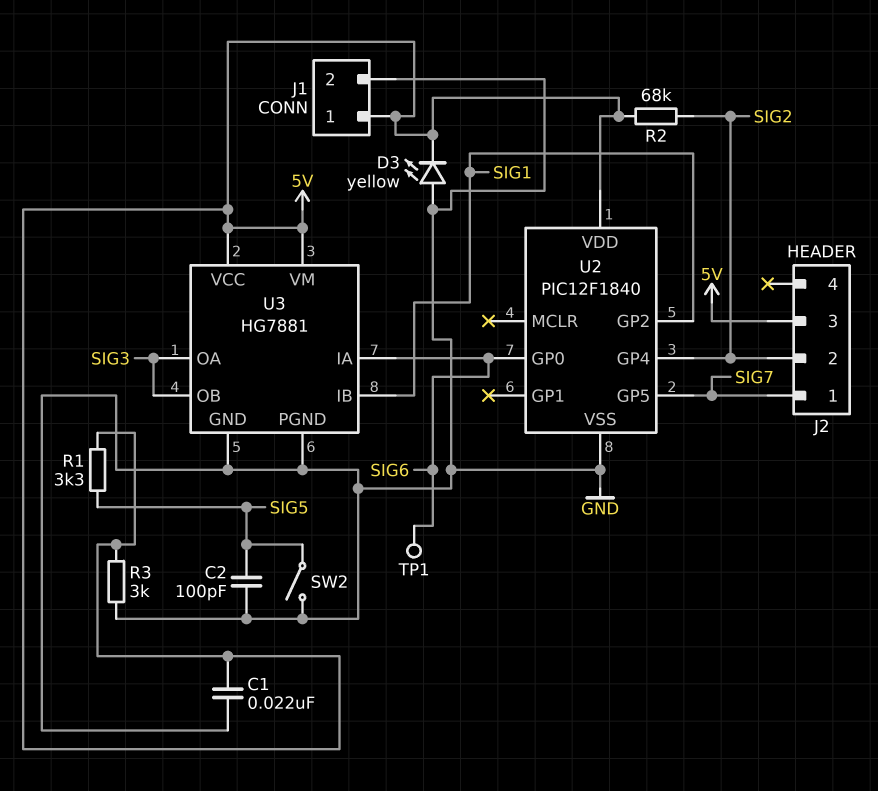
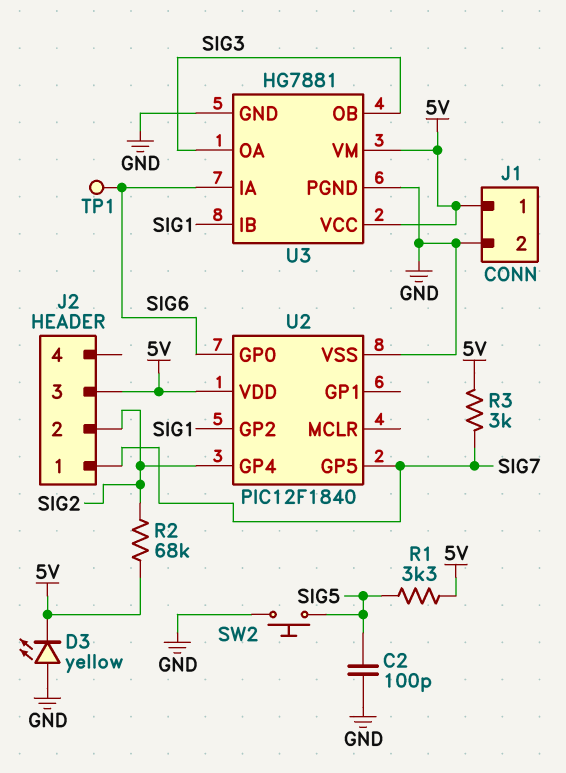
C1: 22nF (5V, GND) -> none
R3: 3k (5V, GND) -> 3k (5V, SIG7)
SW2: switch (GND, SIG5) -> button (GND, SIG5)

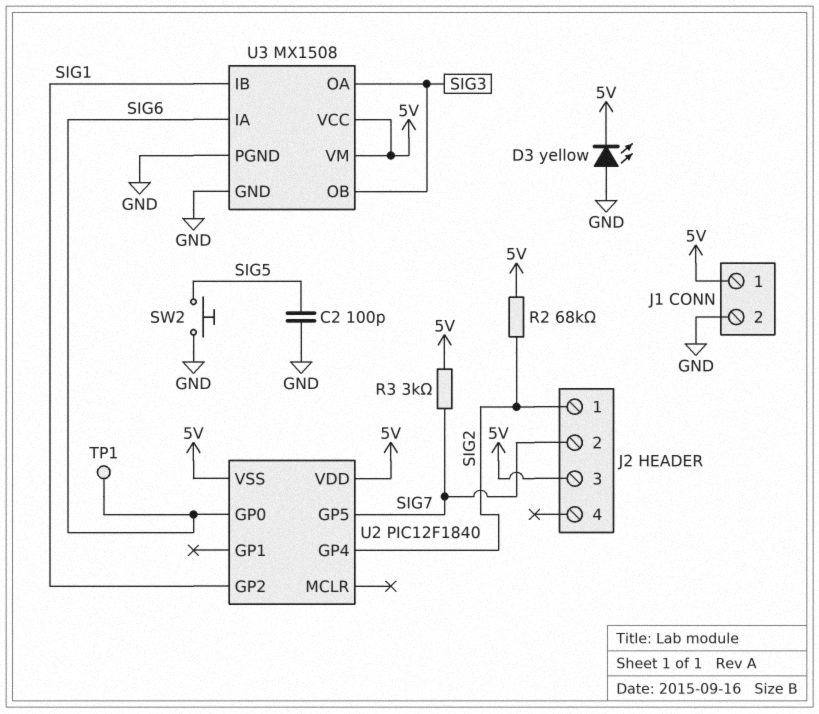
J2 pin 1: SIG7 -> SIG2
J2 pin 2: SIG2 -> SIG7
R1: 3.3k (5V, SIG5) -> none
U2 pin VSS: GND -> 5V
U3: HG7881 -> MX1508

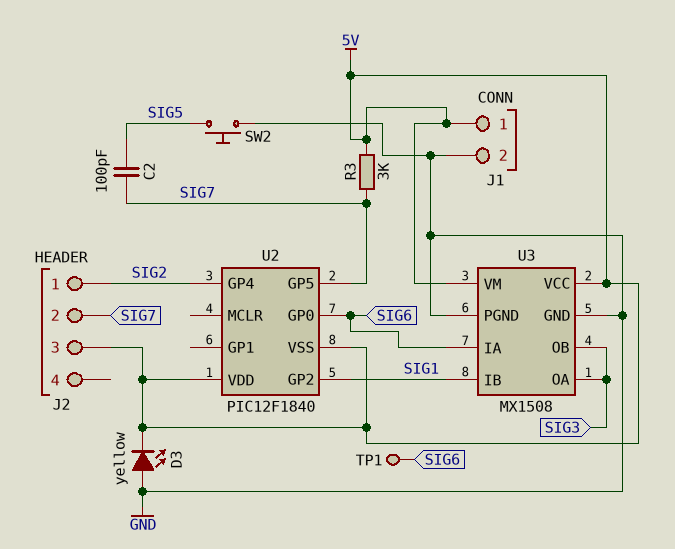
C2: 100pF (GND, SIG5) -> 100pF (SIG5, SIG7)
R2: 68k (5V, SIG2) -> none

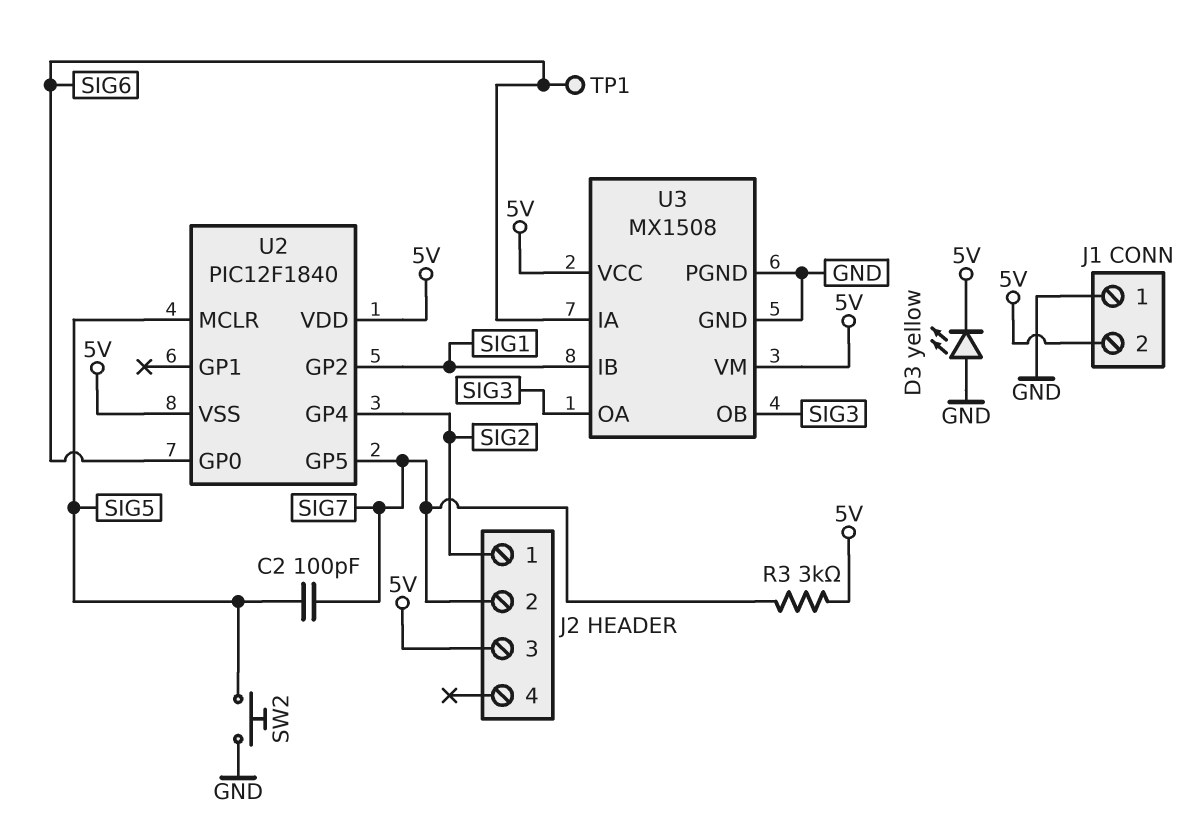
J1 pin 1: 5V -> GND
J1 pin 2: GND -> 5V
U2 pin MCLR: none -> SIG5

